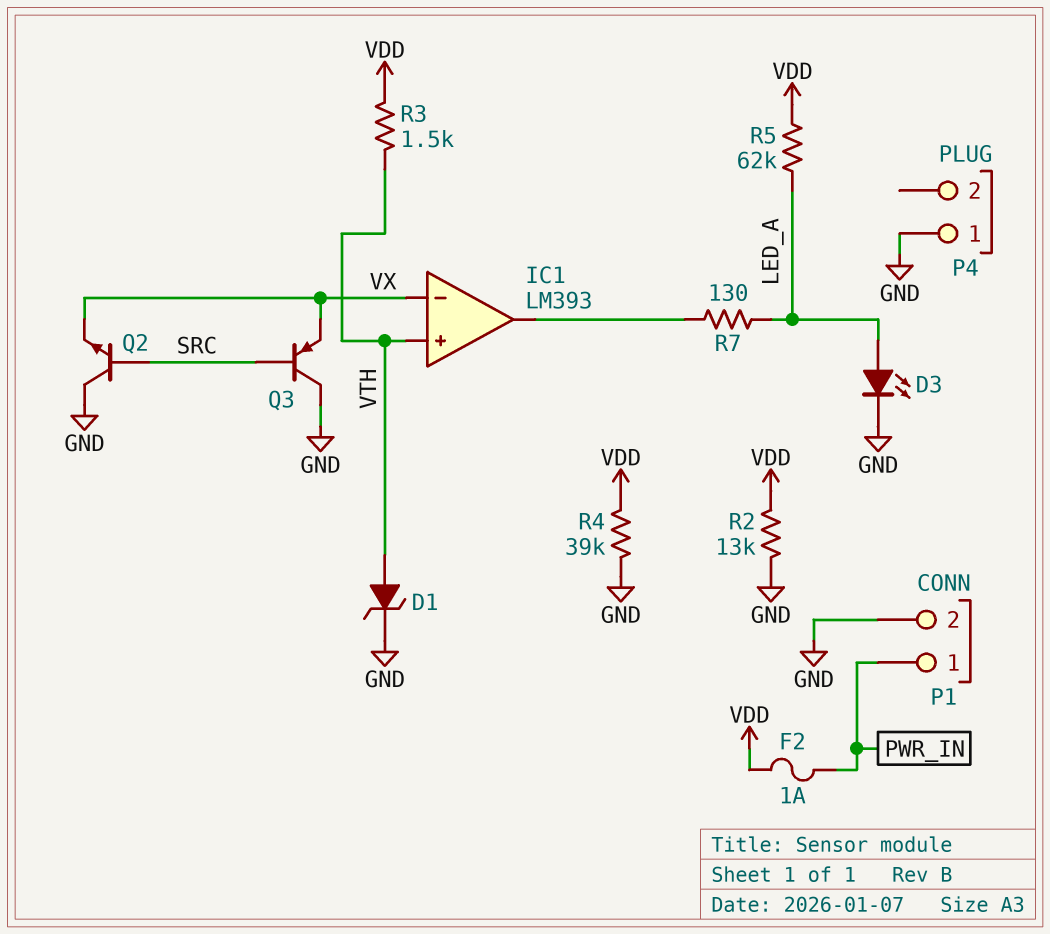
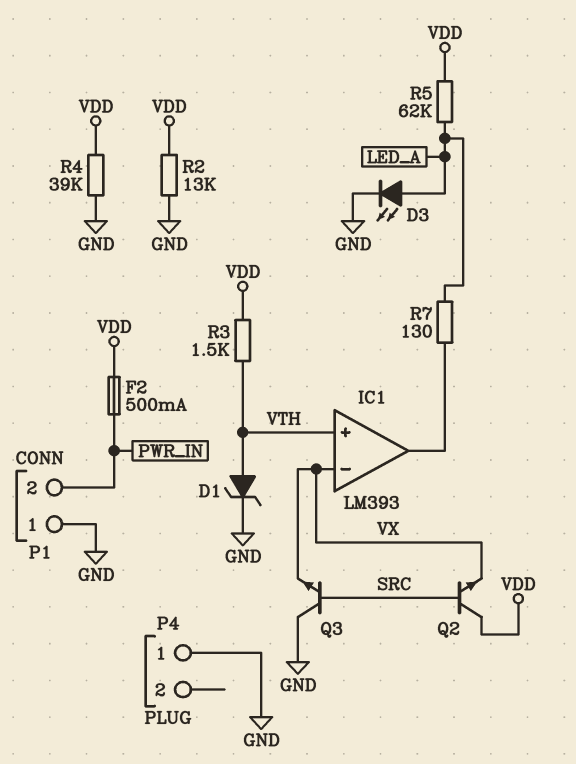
F2: 1A (PWR_IN, VDD) -> 500mA (PWR_IN, VDD)
P1 pin 1: PWR_IN -> GND
P1 pin 2: GND -> PWR_IN
Q2: NPN (B SRC, C GND, E VX) -> NPN (B SRC, C VDD, E VX)
Q3: PNP (B SRC, C GND, E VX) -> NPN (B SRC, C GND, E VX)

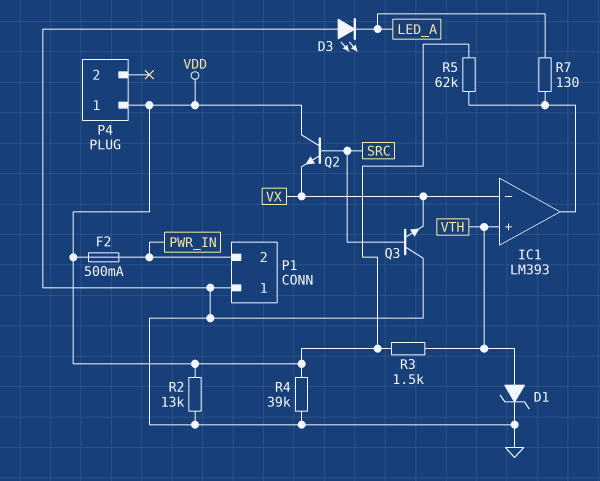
D3: LED (A LED_A, K GND) -> LED (A GND, K LED_A)
P4 pin 1: GND -> VDD
R5: 62k (LED_A, VDD) -> 62k (IC1/out, VDD)

